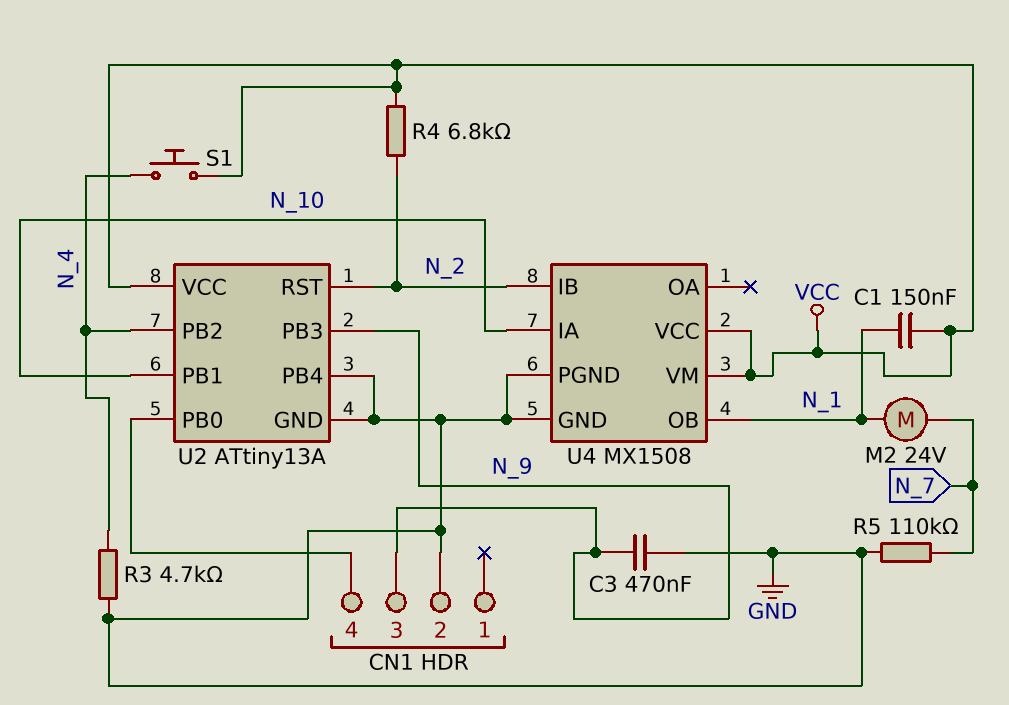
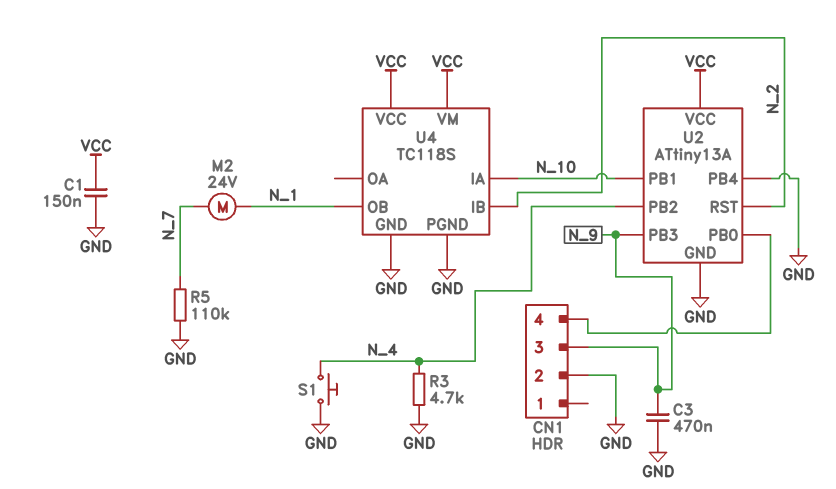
C1: 150nF (N_1, VCC) -> 150nF (GND, VCC)
R4: 6.8k (N_2, VCC) -> none
S1: button (N_4, VCC) -> button (GND, N_4)
U4: MX1508 -> TC118S

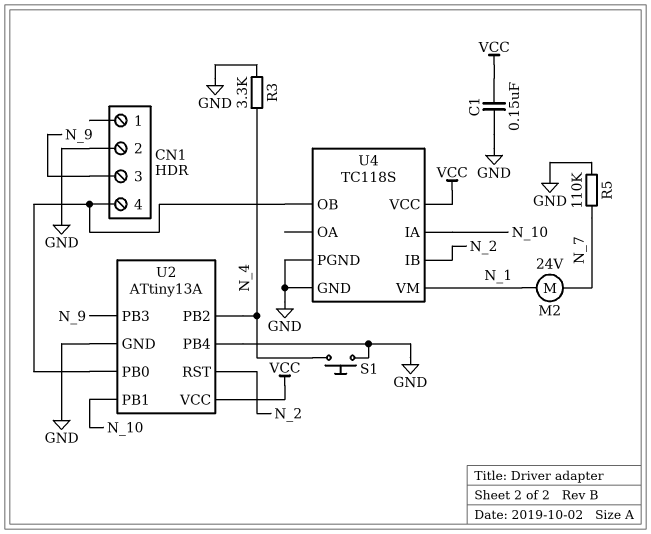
C3: 470nF (GND, N_9) -> none
R3: 4.7k (GND, N_4) -> 3.3k (GND, N_4)
U4 pin OB: N_1 -> CN1/4
U4 pin VM: VCC -> N_1

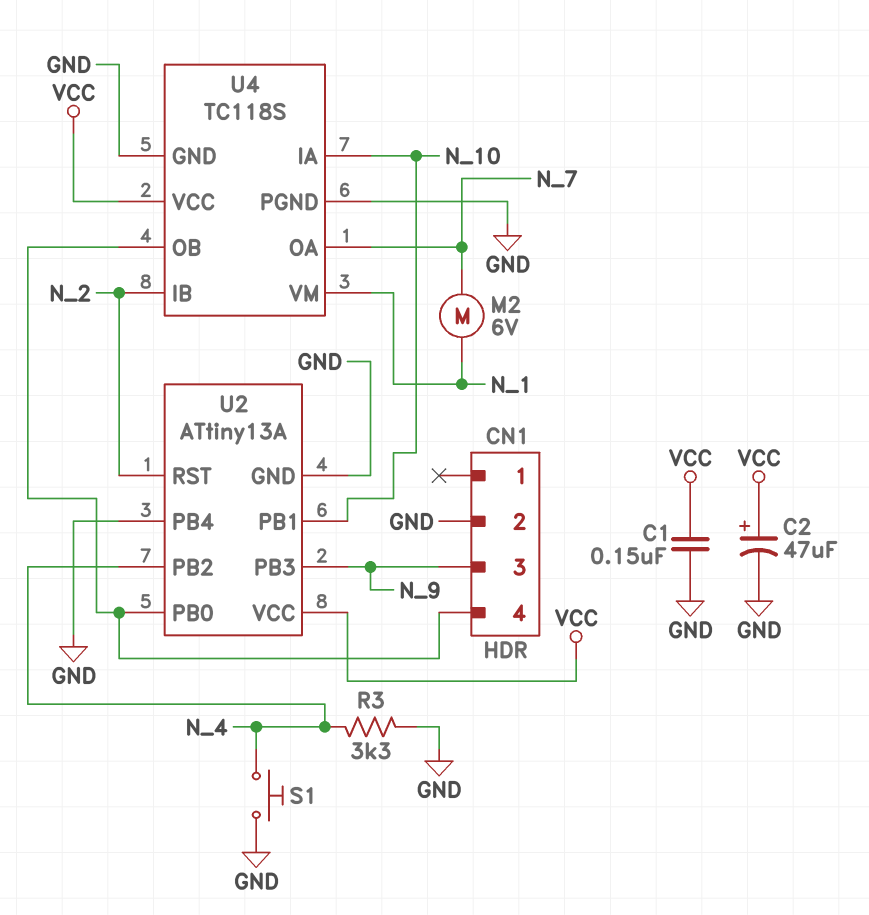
C2: none -> 47uF (plus VCC, minus GND)
M2: motor 24V (N_1, N_7) -> motor 6V (N_1, N_7)
R5: 110k (GND, N_7) -> none
U4 pin OA: none -> N_7

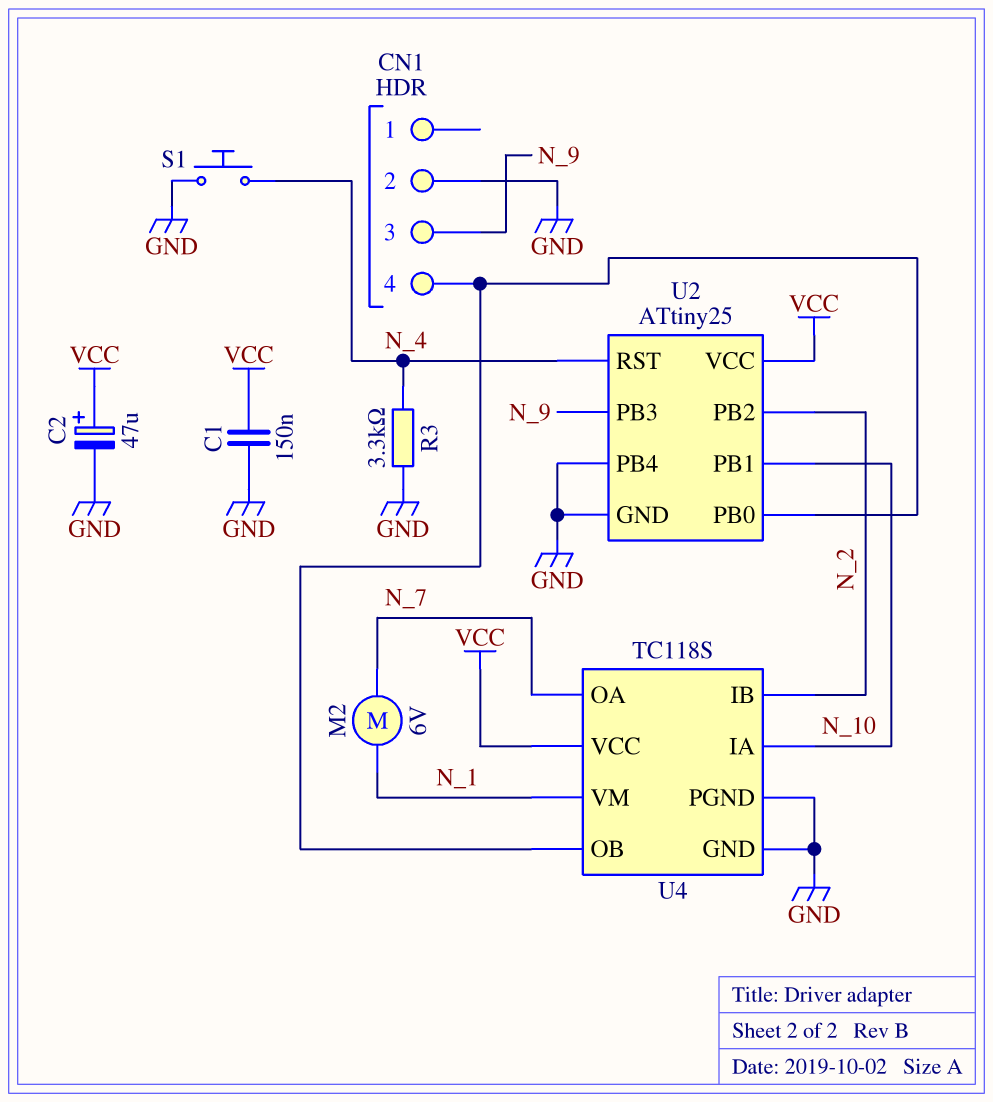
U2: ATtiny13A -> ATtiny25
U2 pin PB2: N_4 -> N_2
U2 pin RST: N_2 -> N_4

